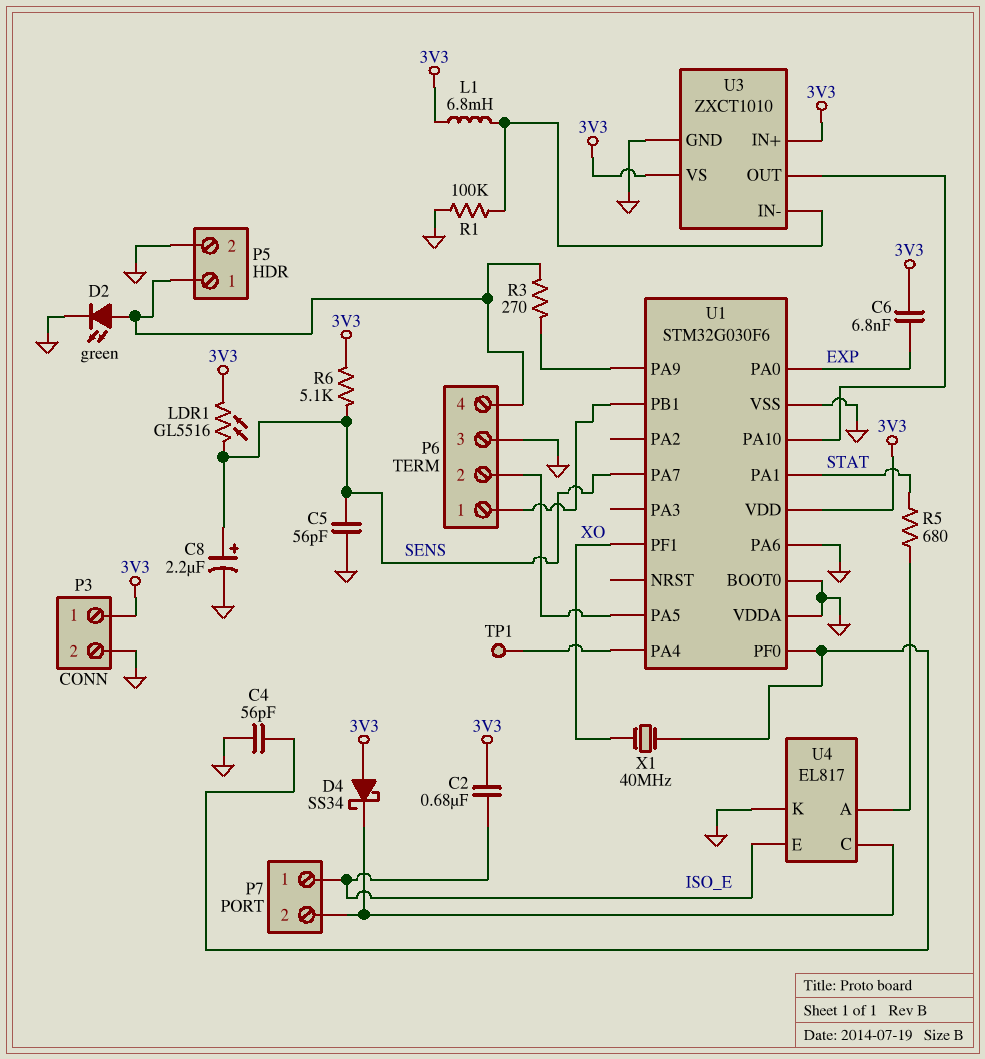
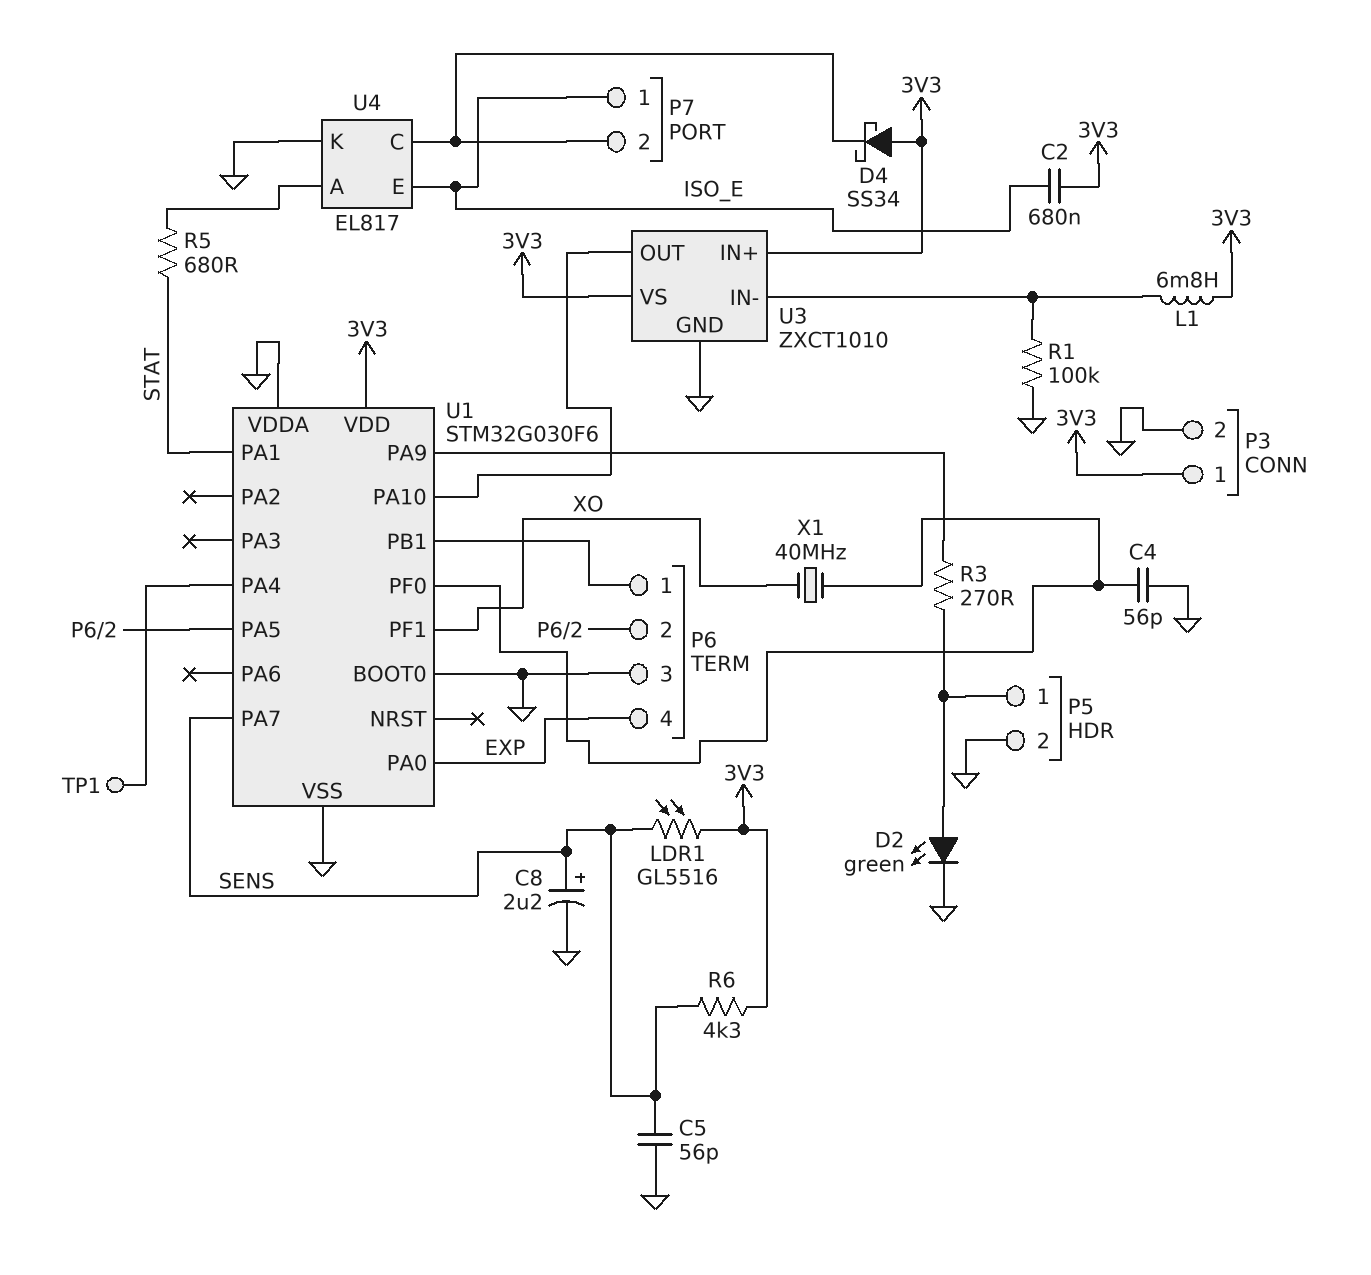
C6: 6.8nF (3V3, EXP) -> none
P6 pin 4: P5/1 -> EXP
R6: 5.1k (3V3, SENS) -> 4.3k (3V3, SENS)
U1 pin PA6: GND -> none

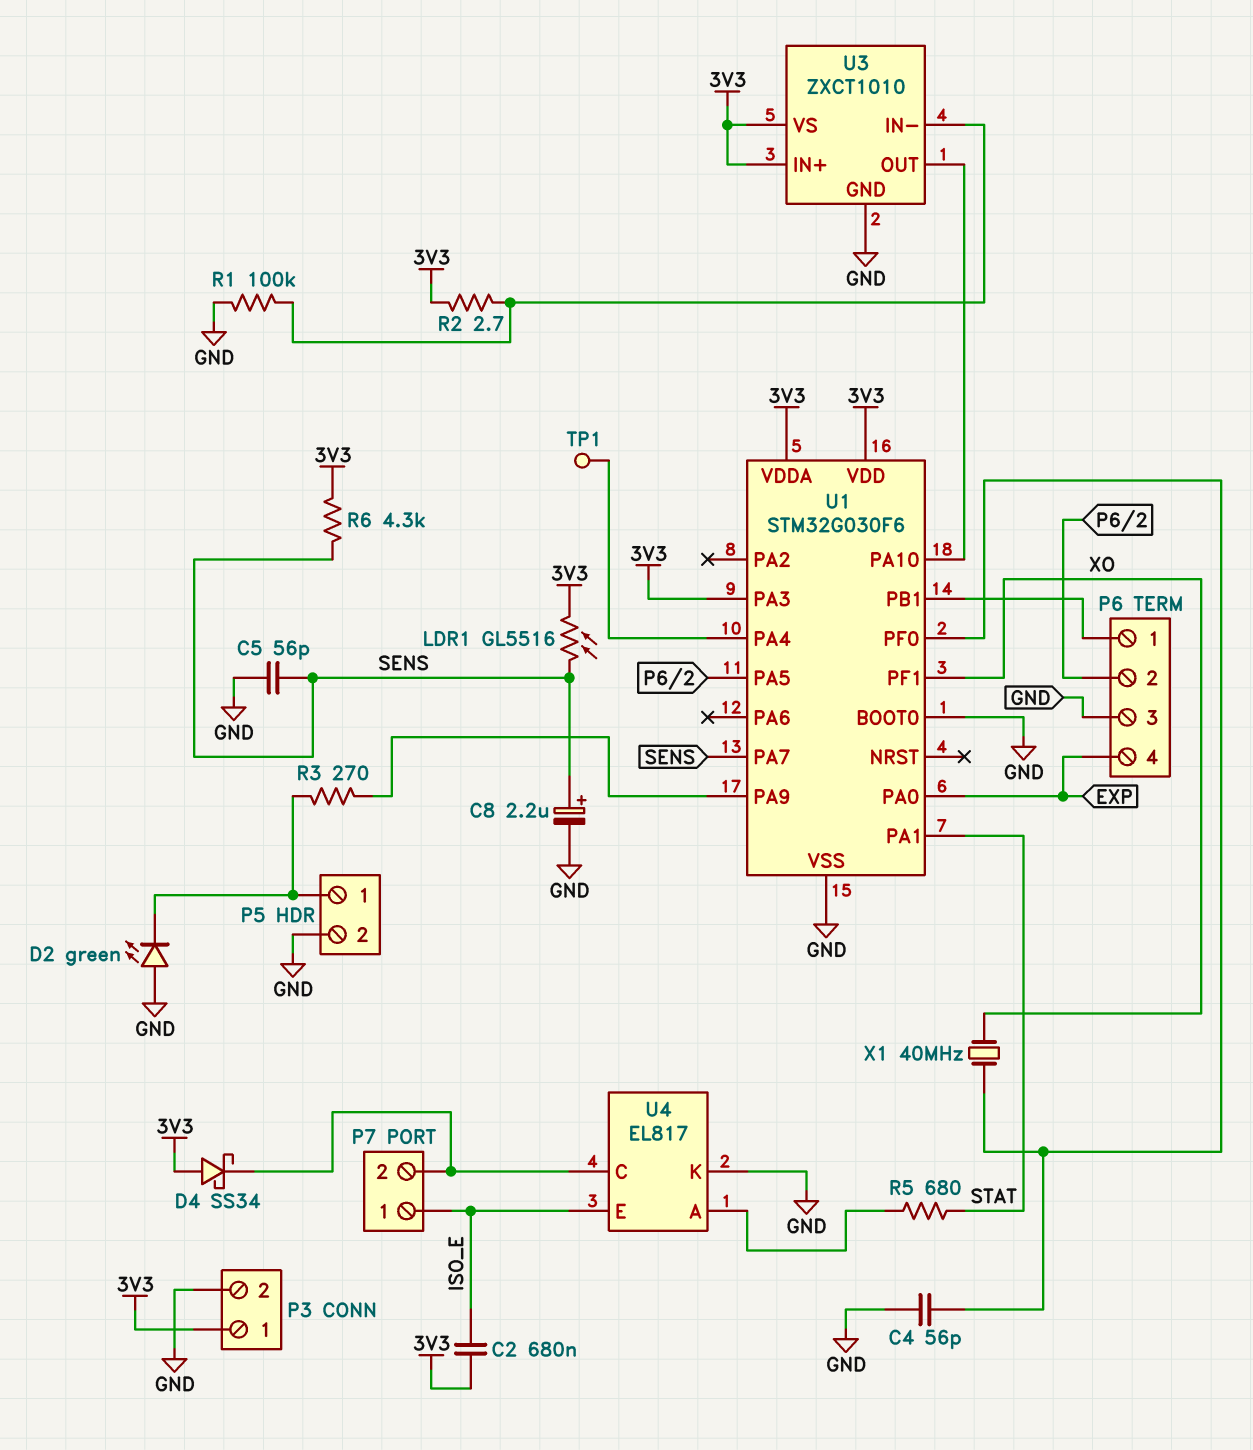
D2: LED green (A P5/1, K GND) -> LED green (A GND, K P5/1)
L1: 6.8mH (3V3, U3/IN-) -> none
R2: none -> 2.7 (3V3, U3/IN-)
U1 pin PA3: none -> 3V3
U1 pin VDDA: GND -> 3V3

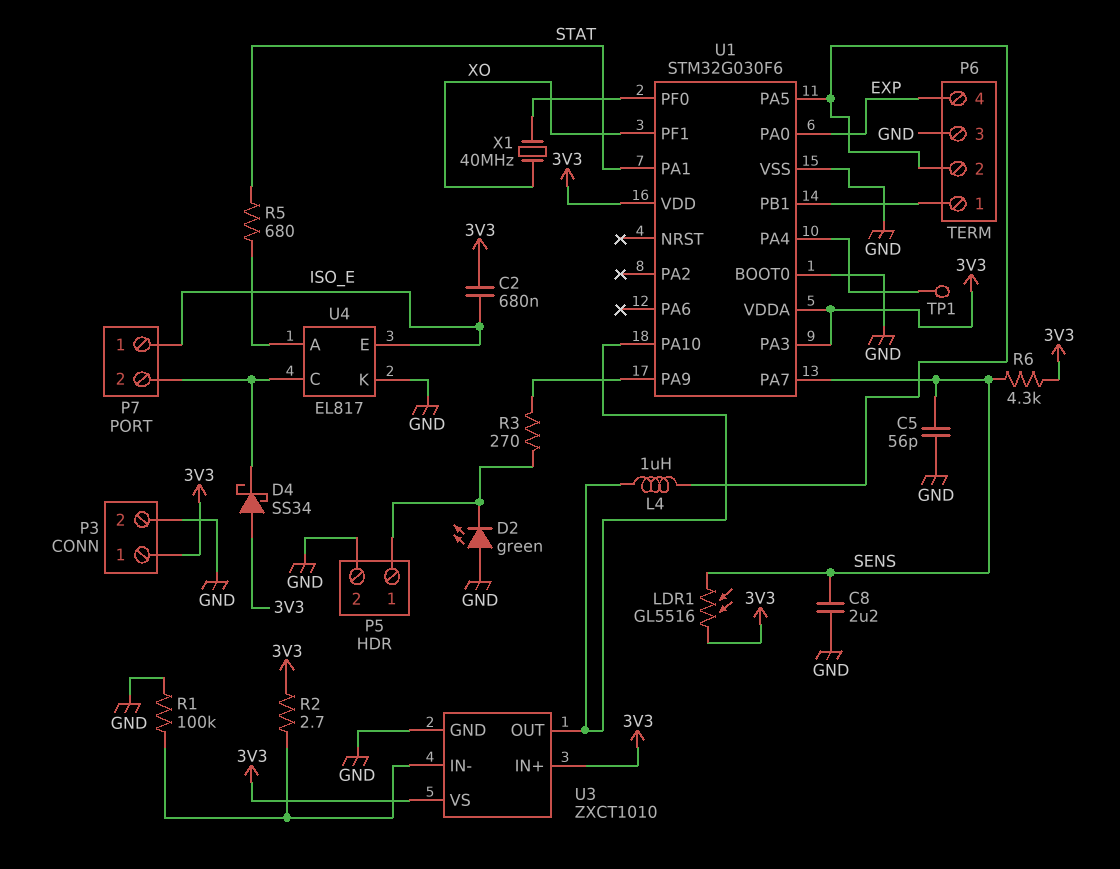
C4: 56pF (GND, U1/PF0) -> none
C8: 2.2uF (plus SENS, minus GND) -> 2.2uF (GND, SENS)
L4: none -> 1uH (P6/2, U1/PA10)

